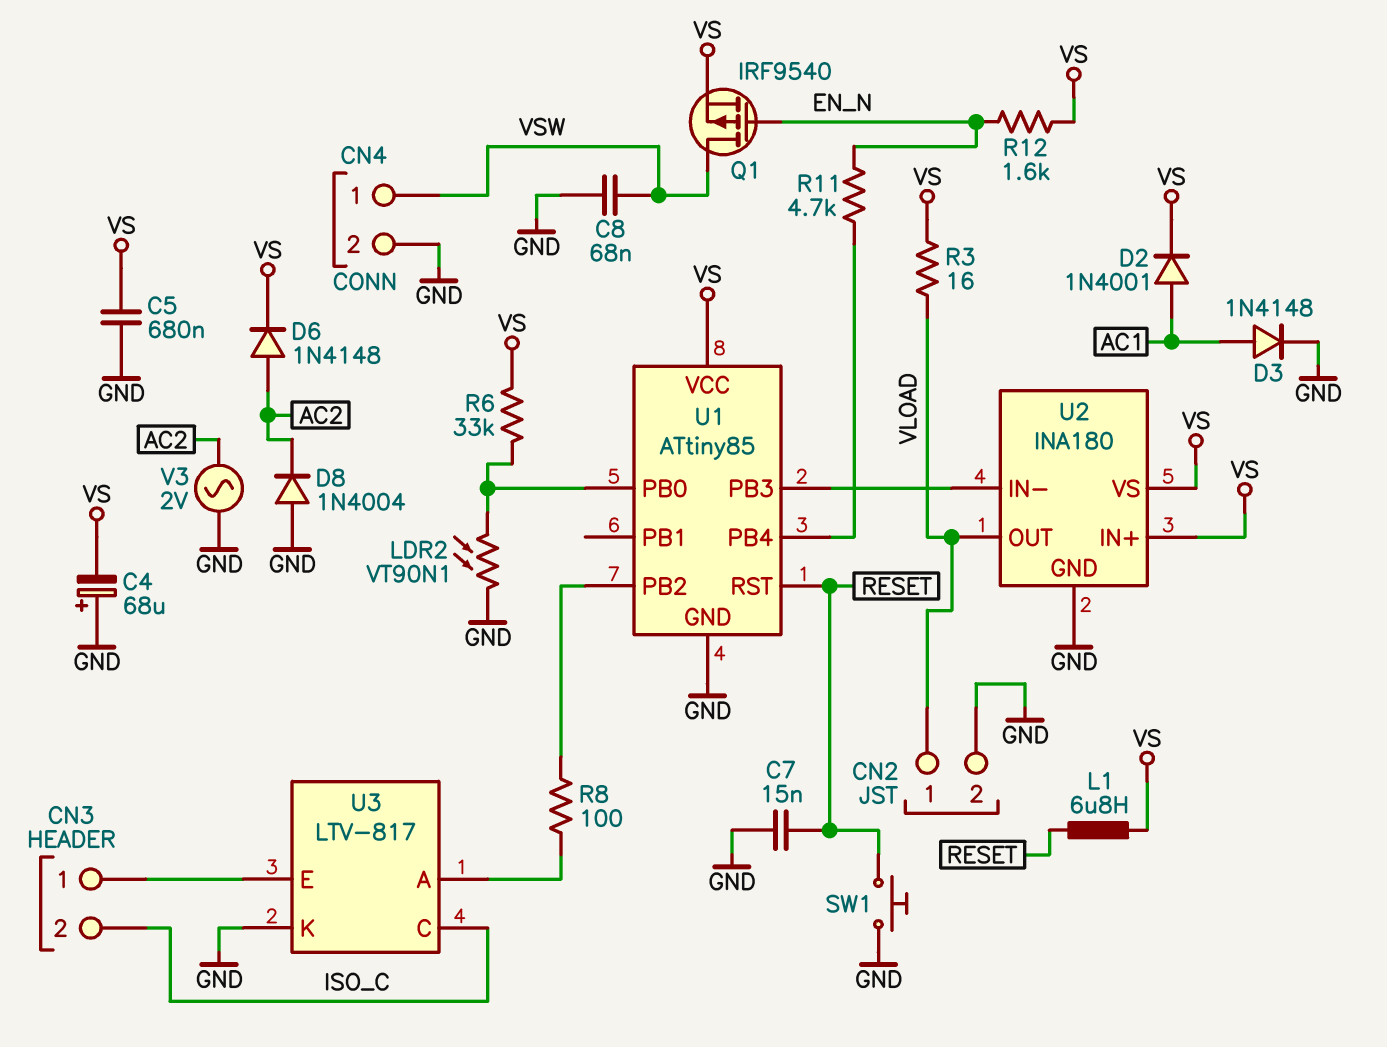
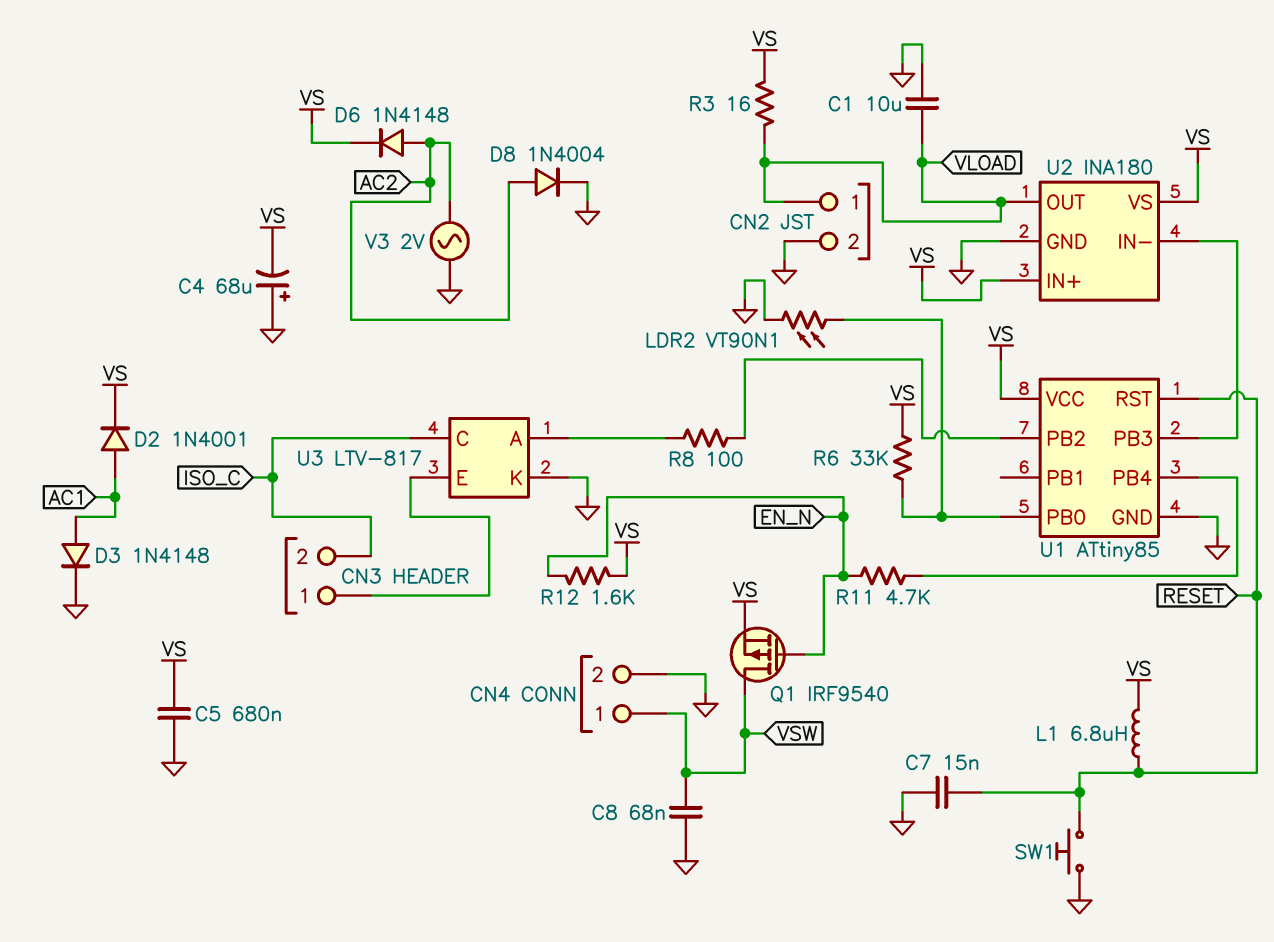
C1: none -> 10uF (GND, VLOAD)
D8: diode 1N4004 (A GND, K AC2) -> diode 1N4004 (A AC2, K GND)

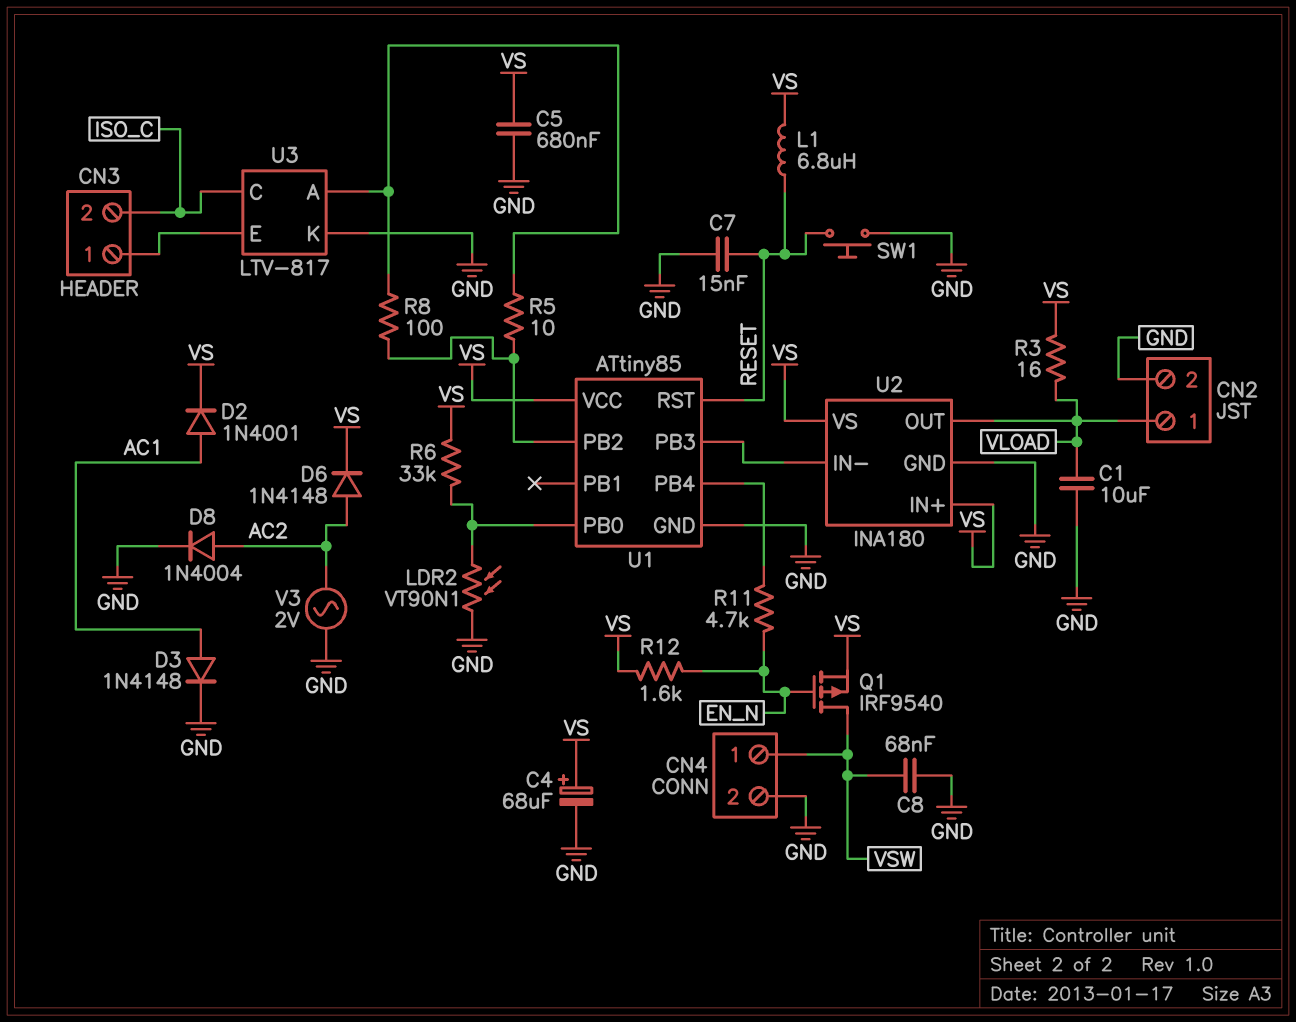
C4: 68uF (plus GND, minus VS) -> 68uF (plus VS, minus GND)
R5: none -> 10 (U1/PB2, U3/A)

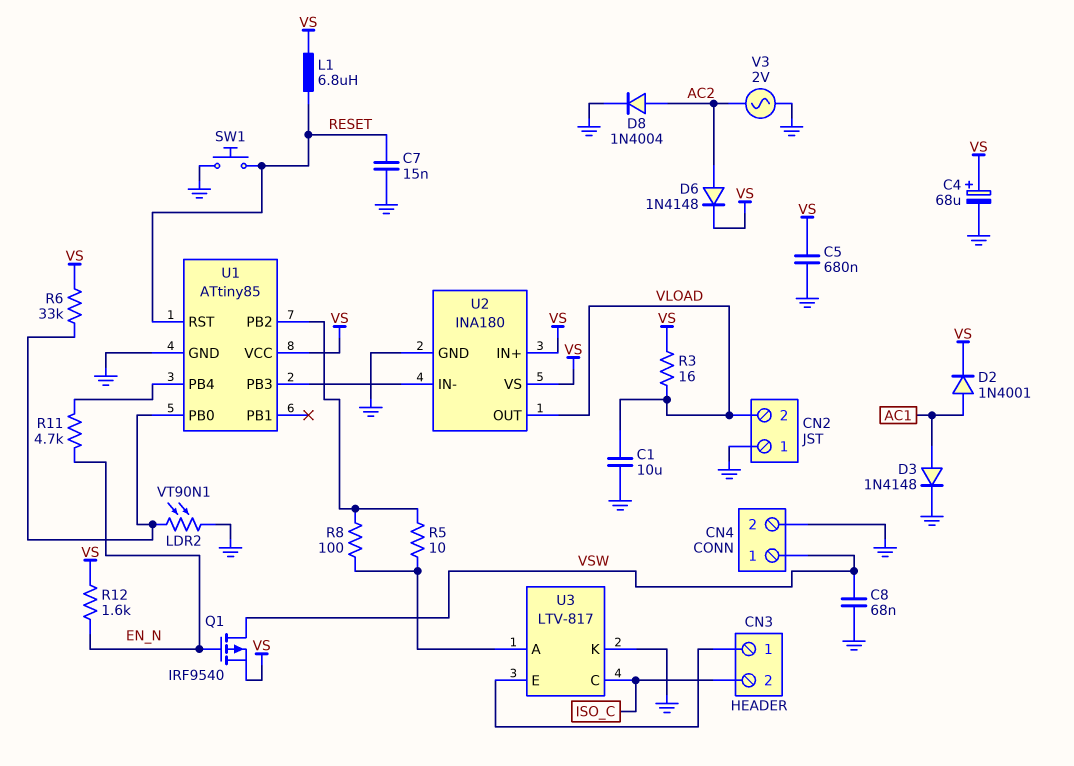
CN2 pin 1: VLOAD -> GND
CN2 pin 2: GND -> VLOAD

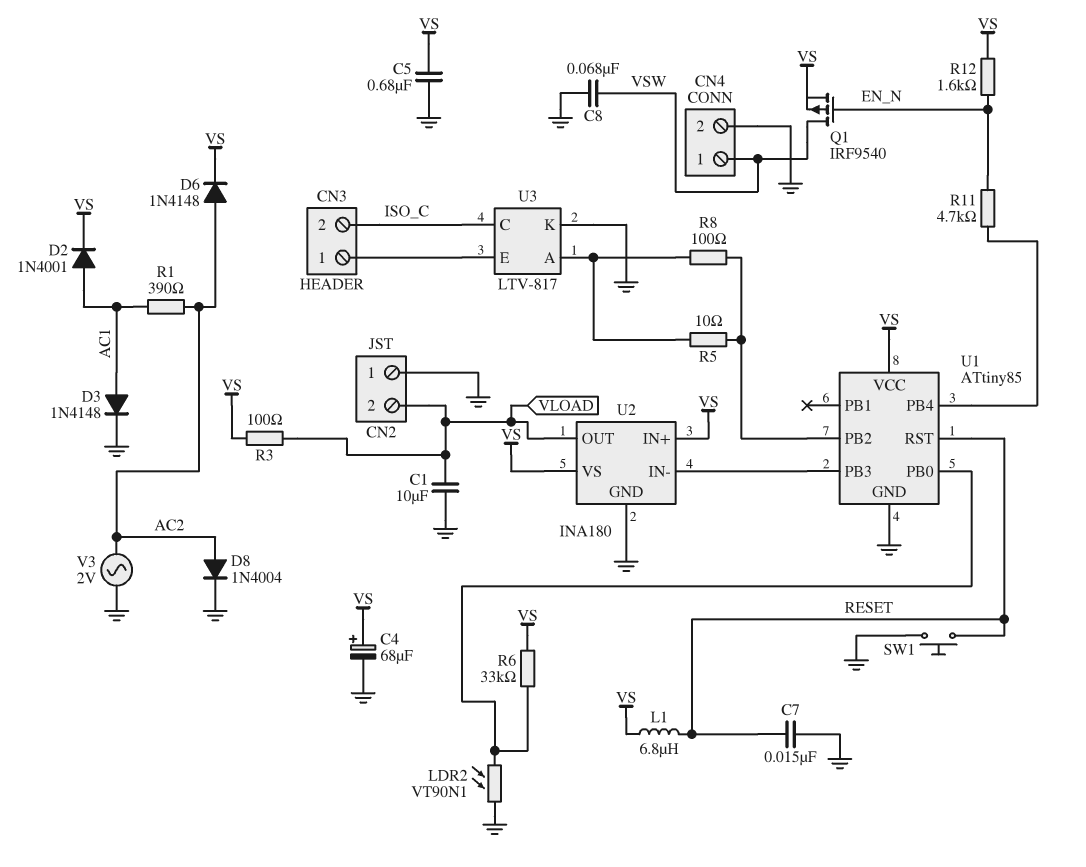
R1: none -> 390 (AC1, AC2)
R3: 16 (VLOAD, VS) -> 100 (VLOAD, VS)

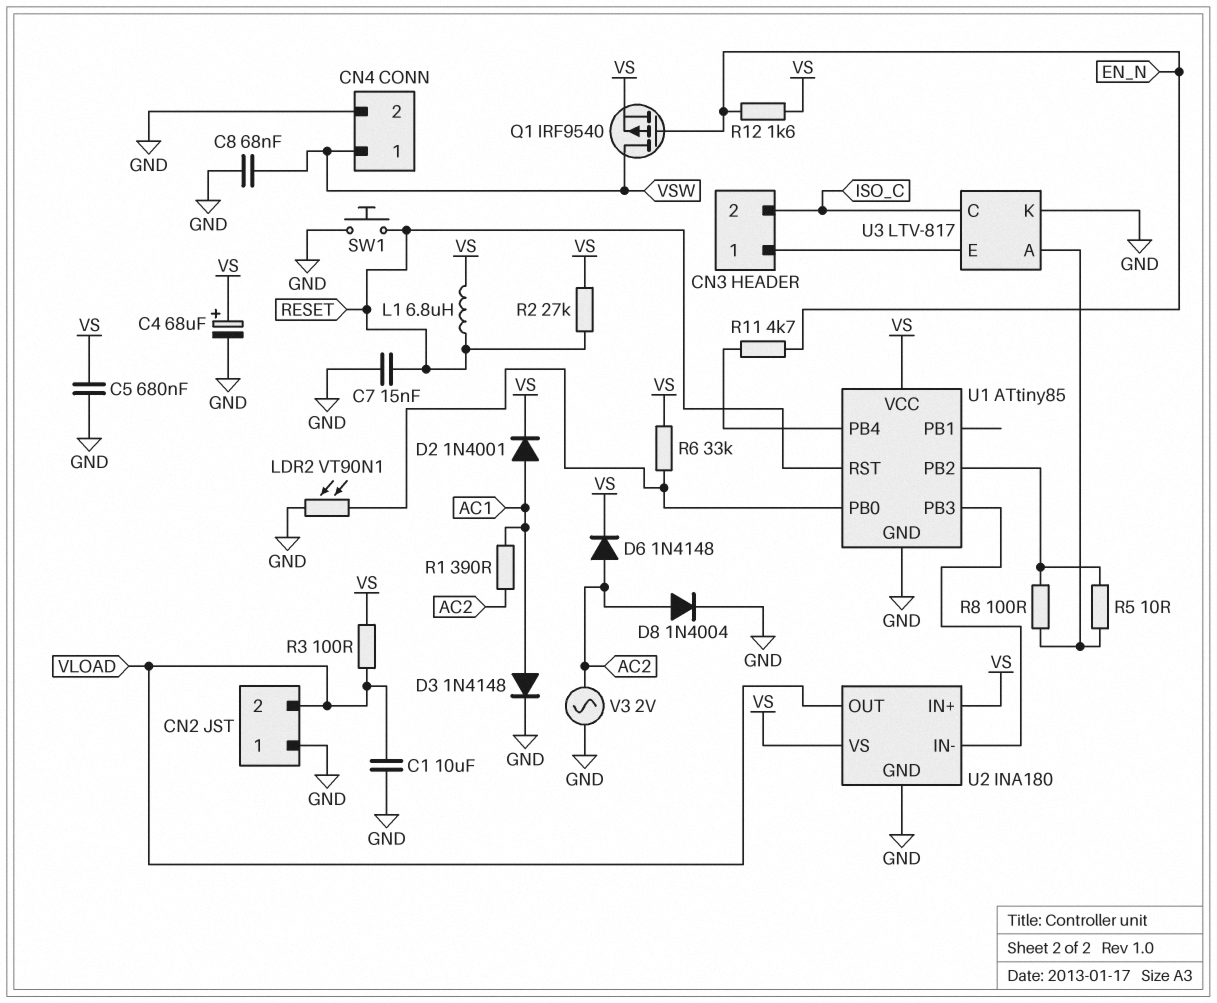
R2: none -> 27k (RESET, VS)

